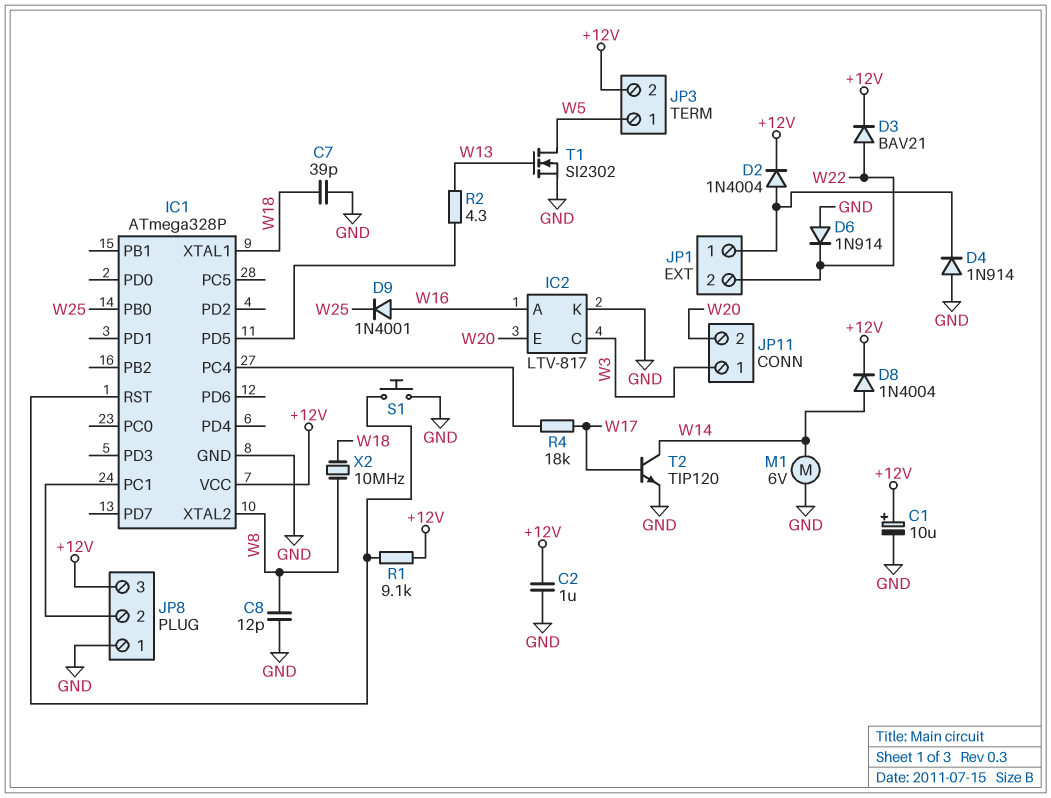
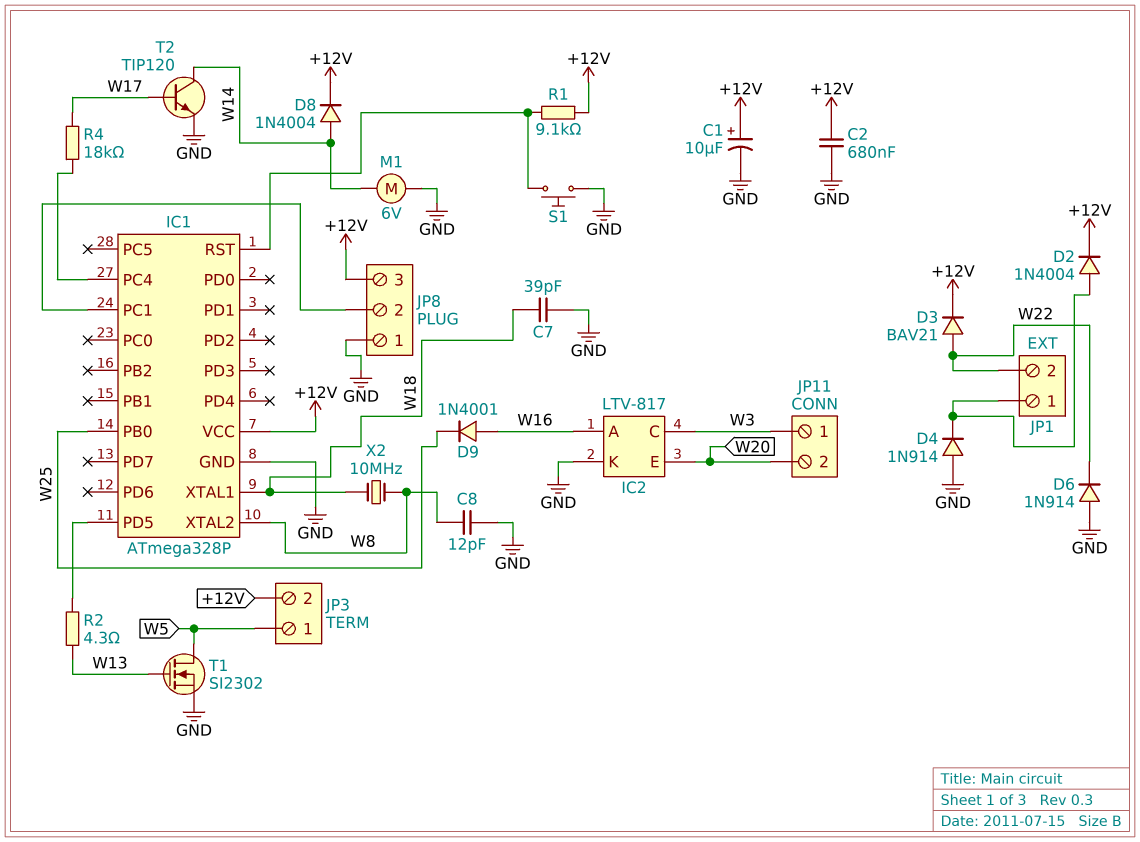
C2: 1uF (+12V, GND) -> 680nF (+12V, GND)

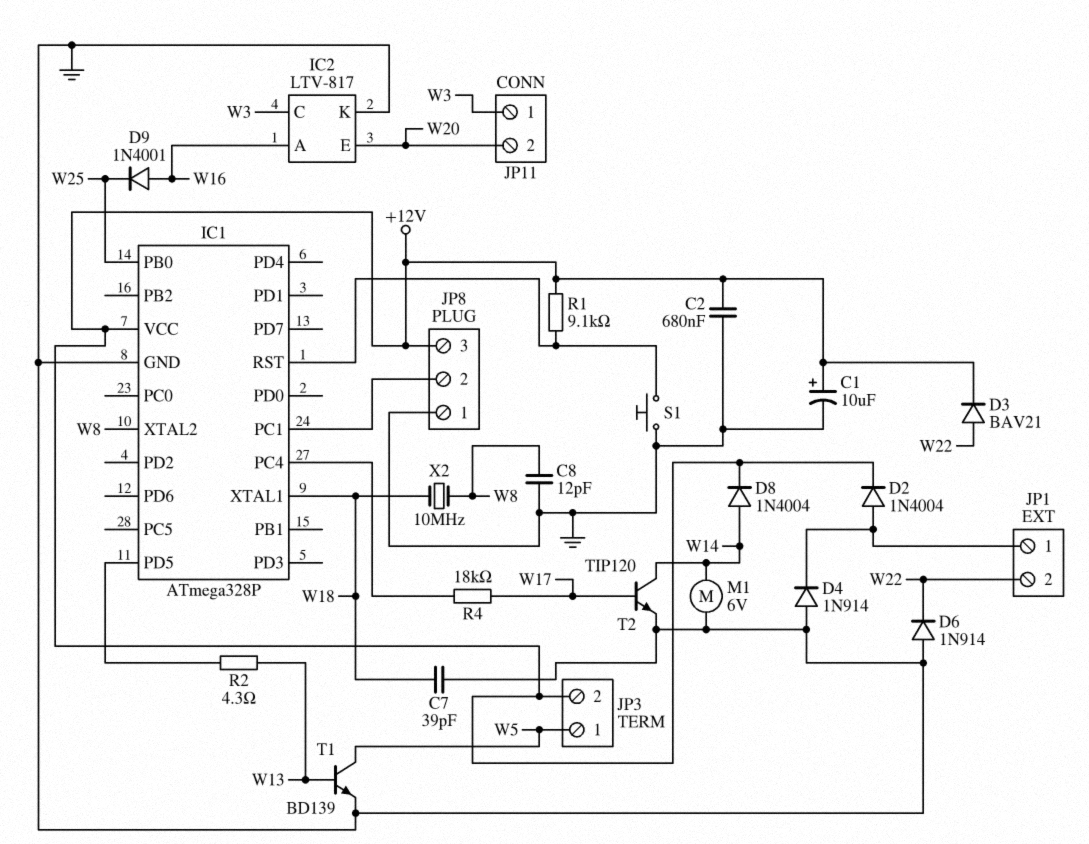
T1: NMOS SI2302 (G W13, D W5, S GND) -> NPN BD139 (B W13, C W5, E GND)

